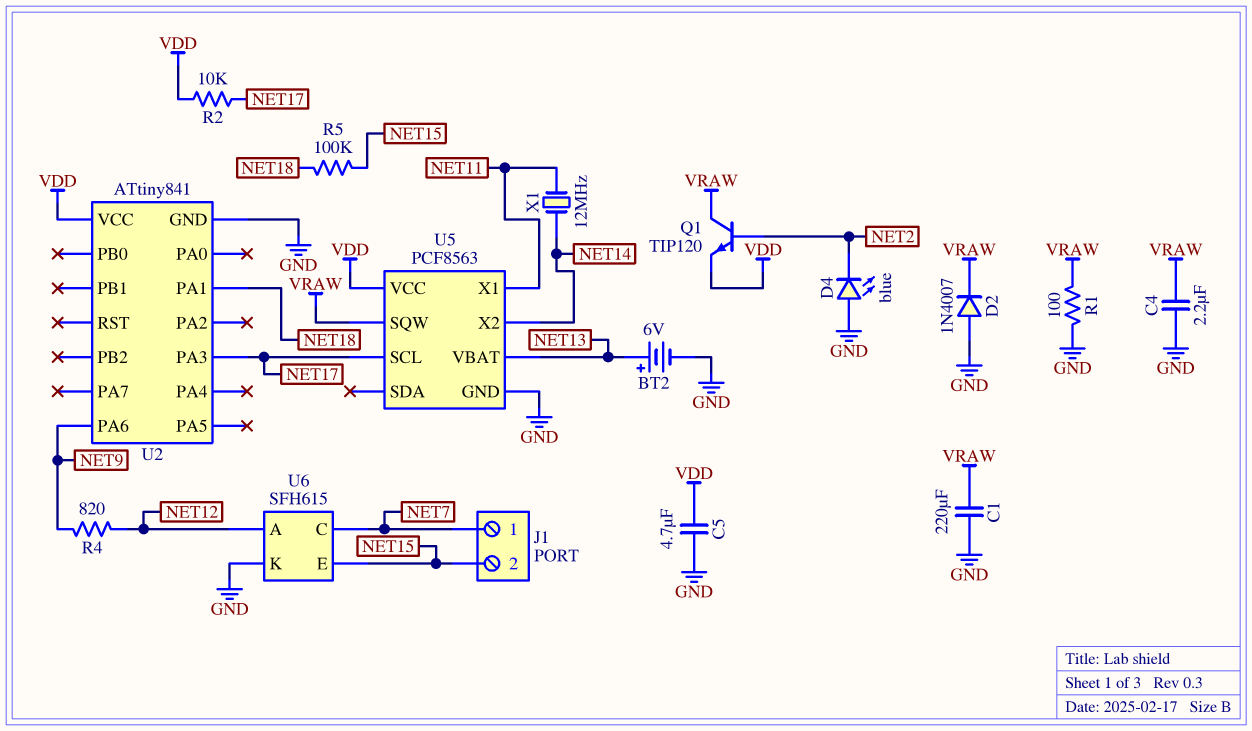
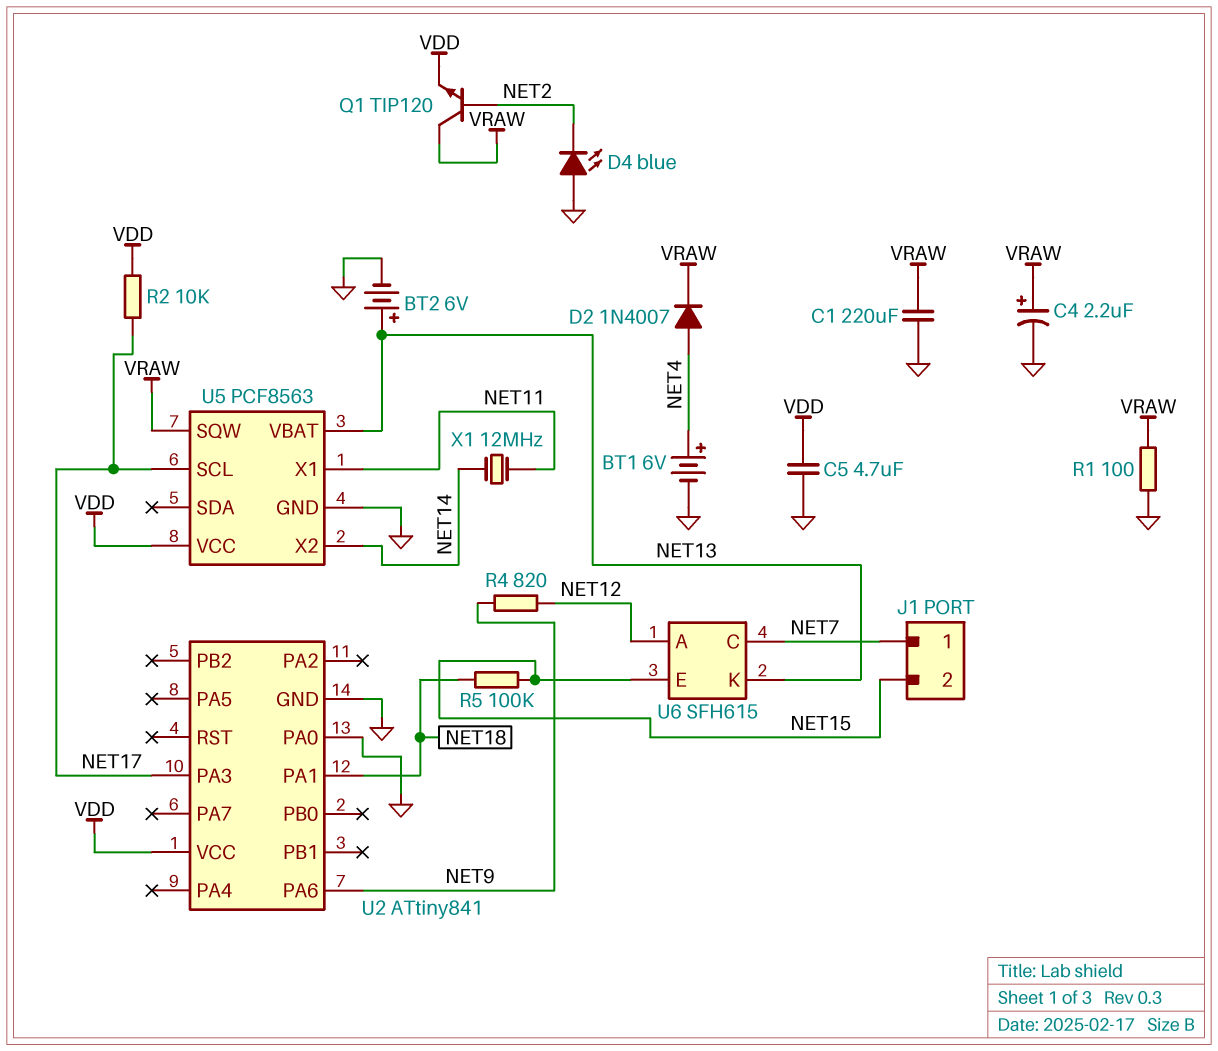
BT1: none -> 6V (plus NET4, minus GND)
C4: 2.2uF (GND, VRAW) -> 2.2uF (plus VRAW, minus GND)
D2: diode 1N4007 (A GND, K VRAW) -> diode 1N4007 (A NET4, K VRAW)
U2 pin PA0: none -> GND
U6 pin K: GND -> NET13

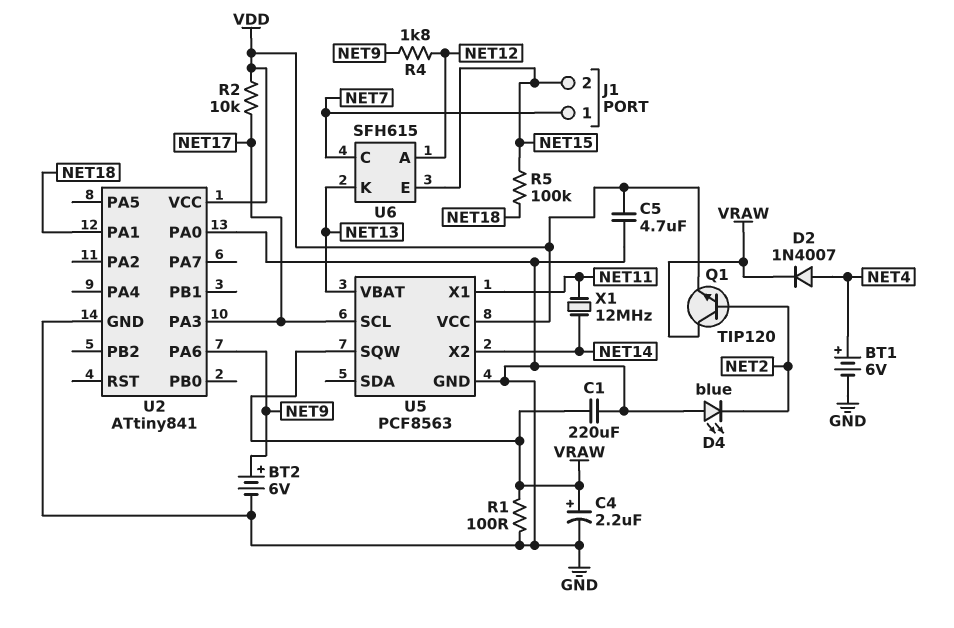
BT2: 6V (plus NET13, minus GND) -> 6V (plus NET9, minus GND)
R4: 820 (NET9, NET12) -> 1.8k (NET9, NET12)

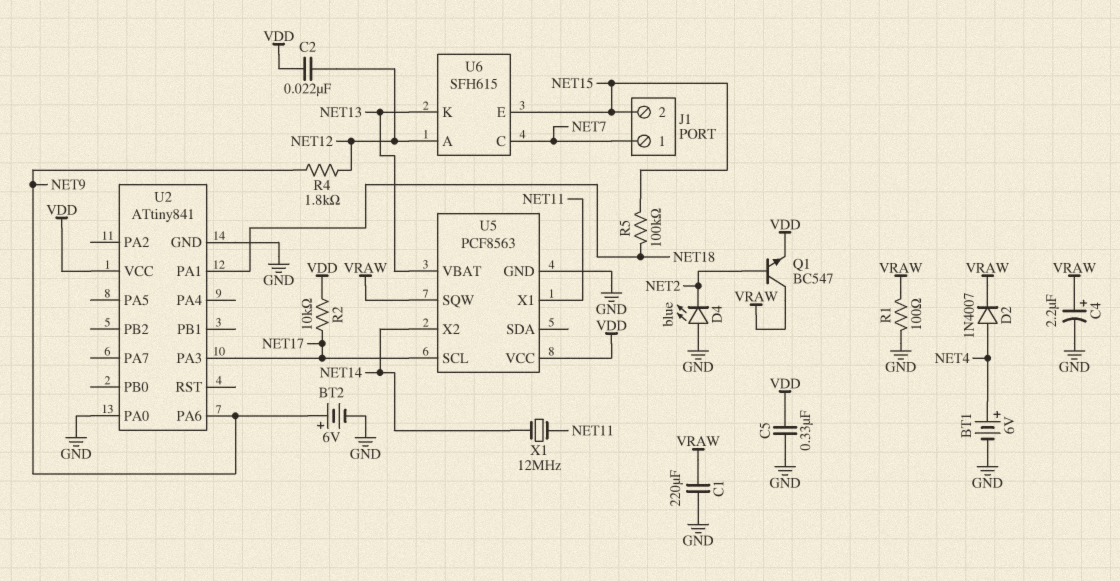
C2: none -> 22nF (NET12, VDD)
C5: 4.7uF (GND, VDD) -> 330nF (GND, VDD)
Q1: NPN TIP120 (B NET2, C VRAW, E VDD) -> NPN BC547 (B NET2, C VRAW, E VDD)

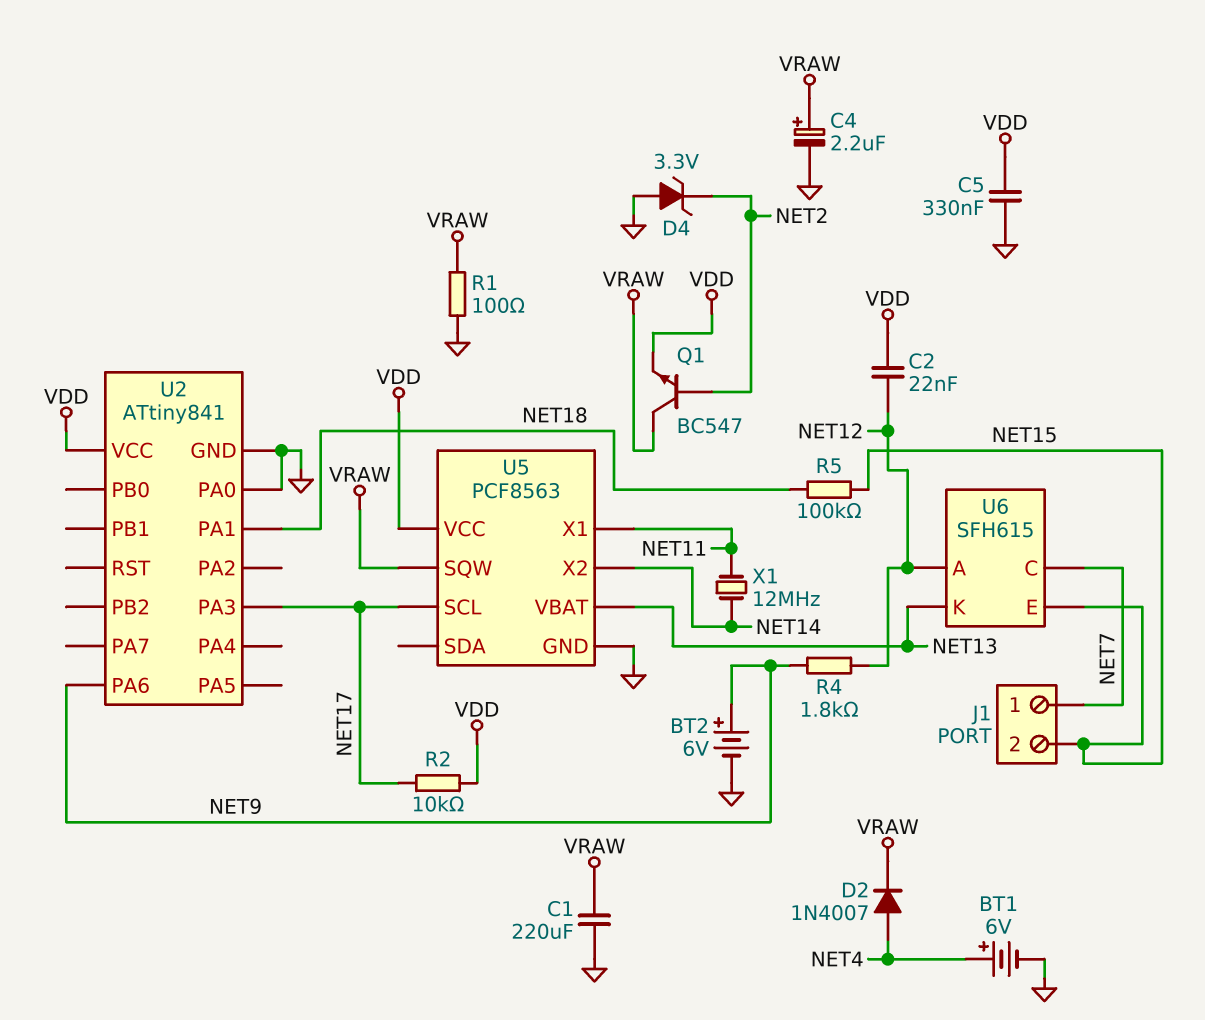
D4: LED blue (A GND, K NET2) -> zener 3.3V (A GND, K NET2)

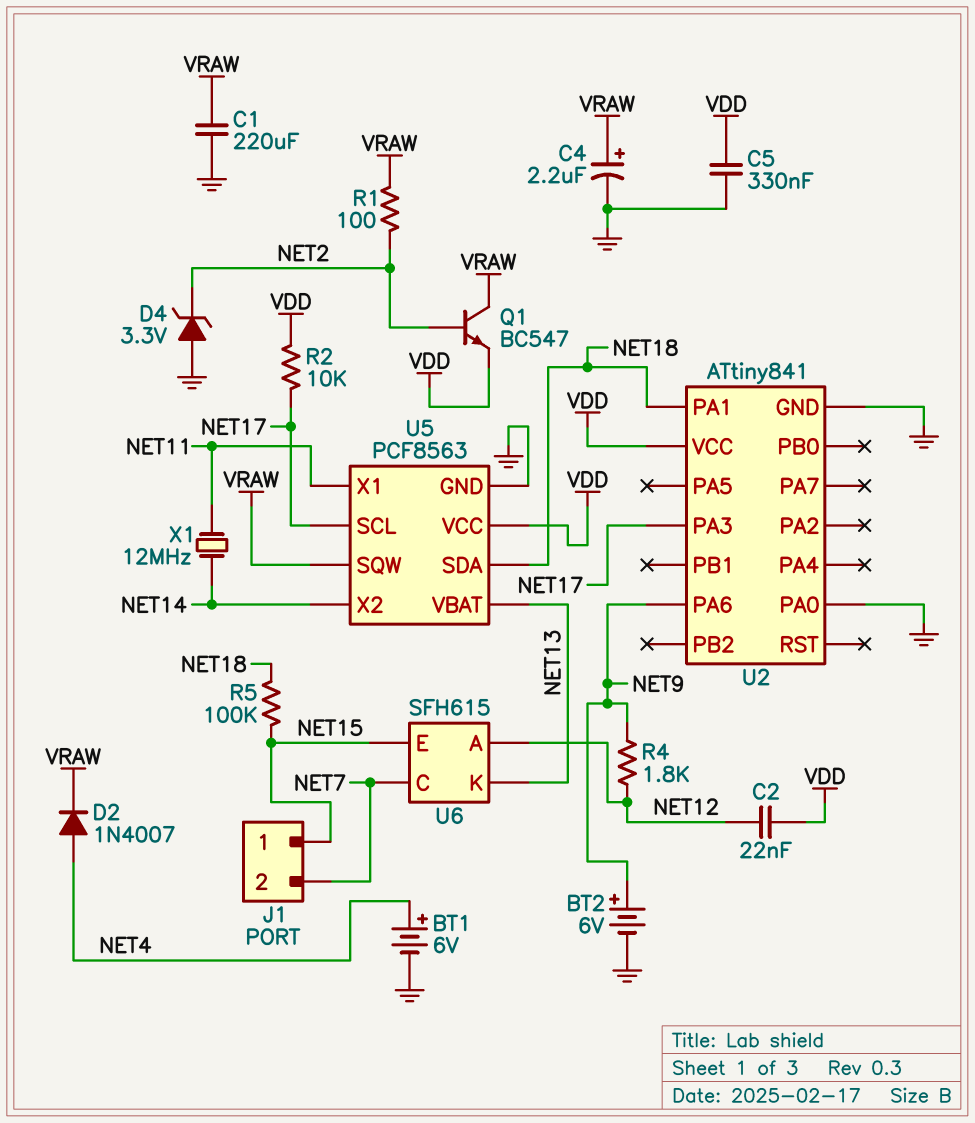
J1 pin 1: NET7 -> NET15
J1 pin 2: NET15 -> NET7
R1: 100 (GND, VRAW) -> 100 (NET2, VRAW)
U5 pin SDA: none -> NET18

